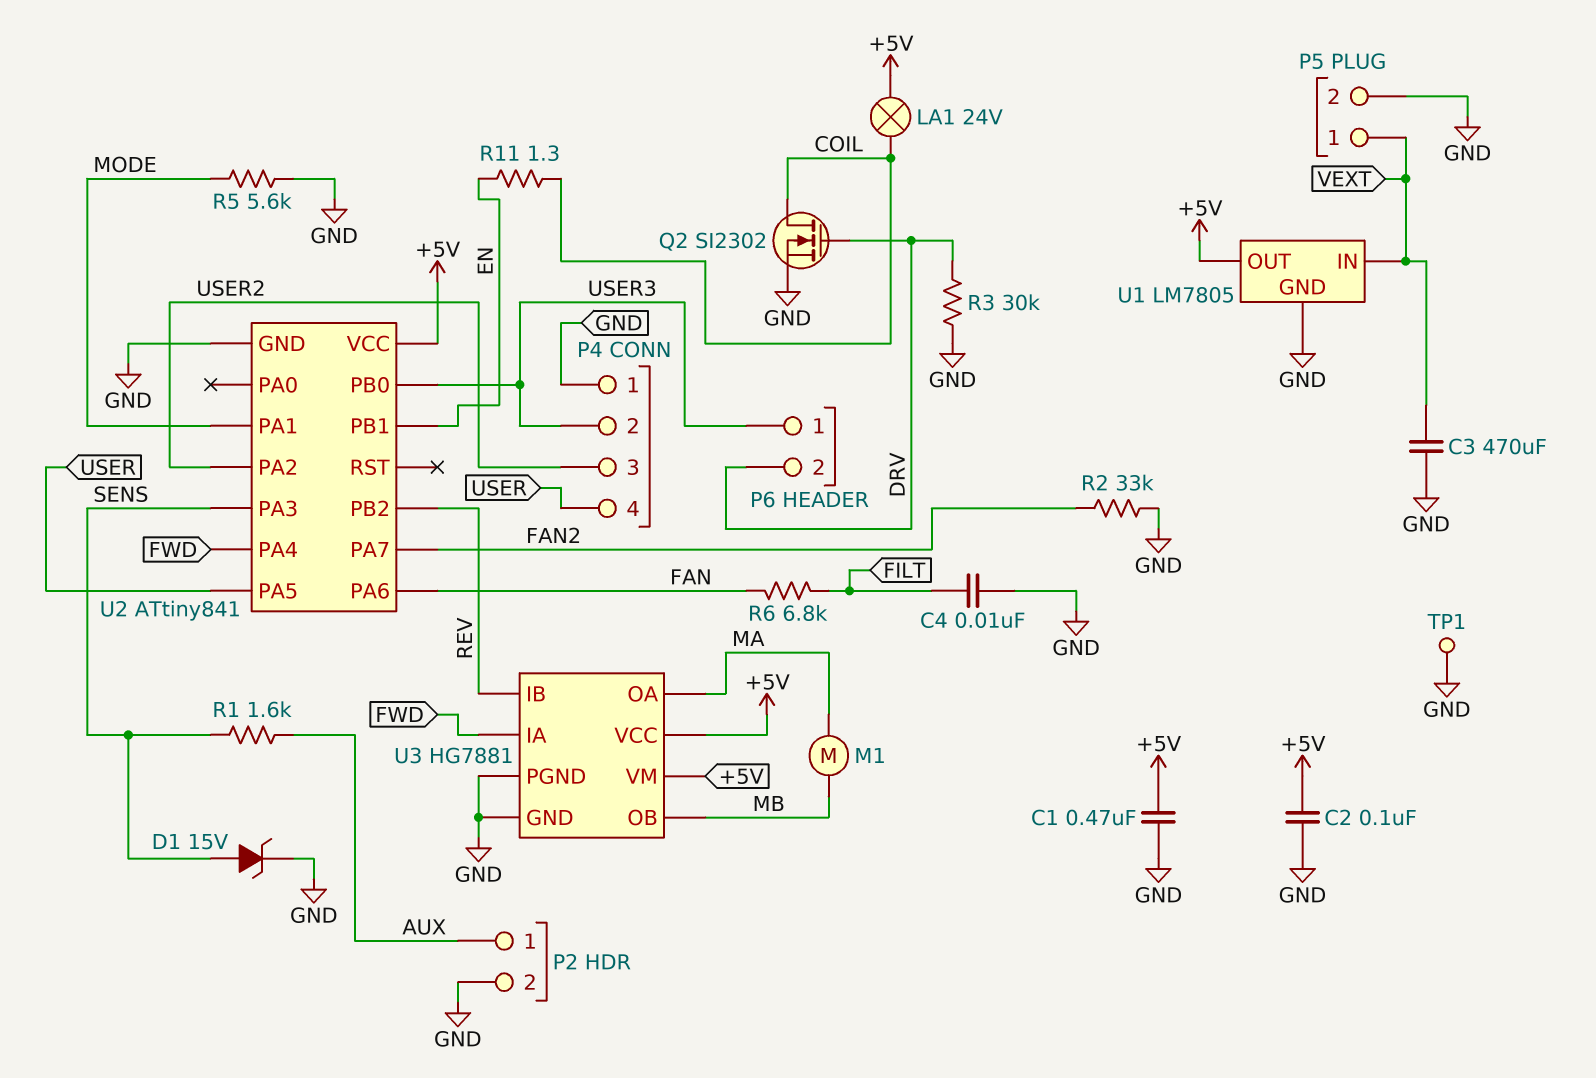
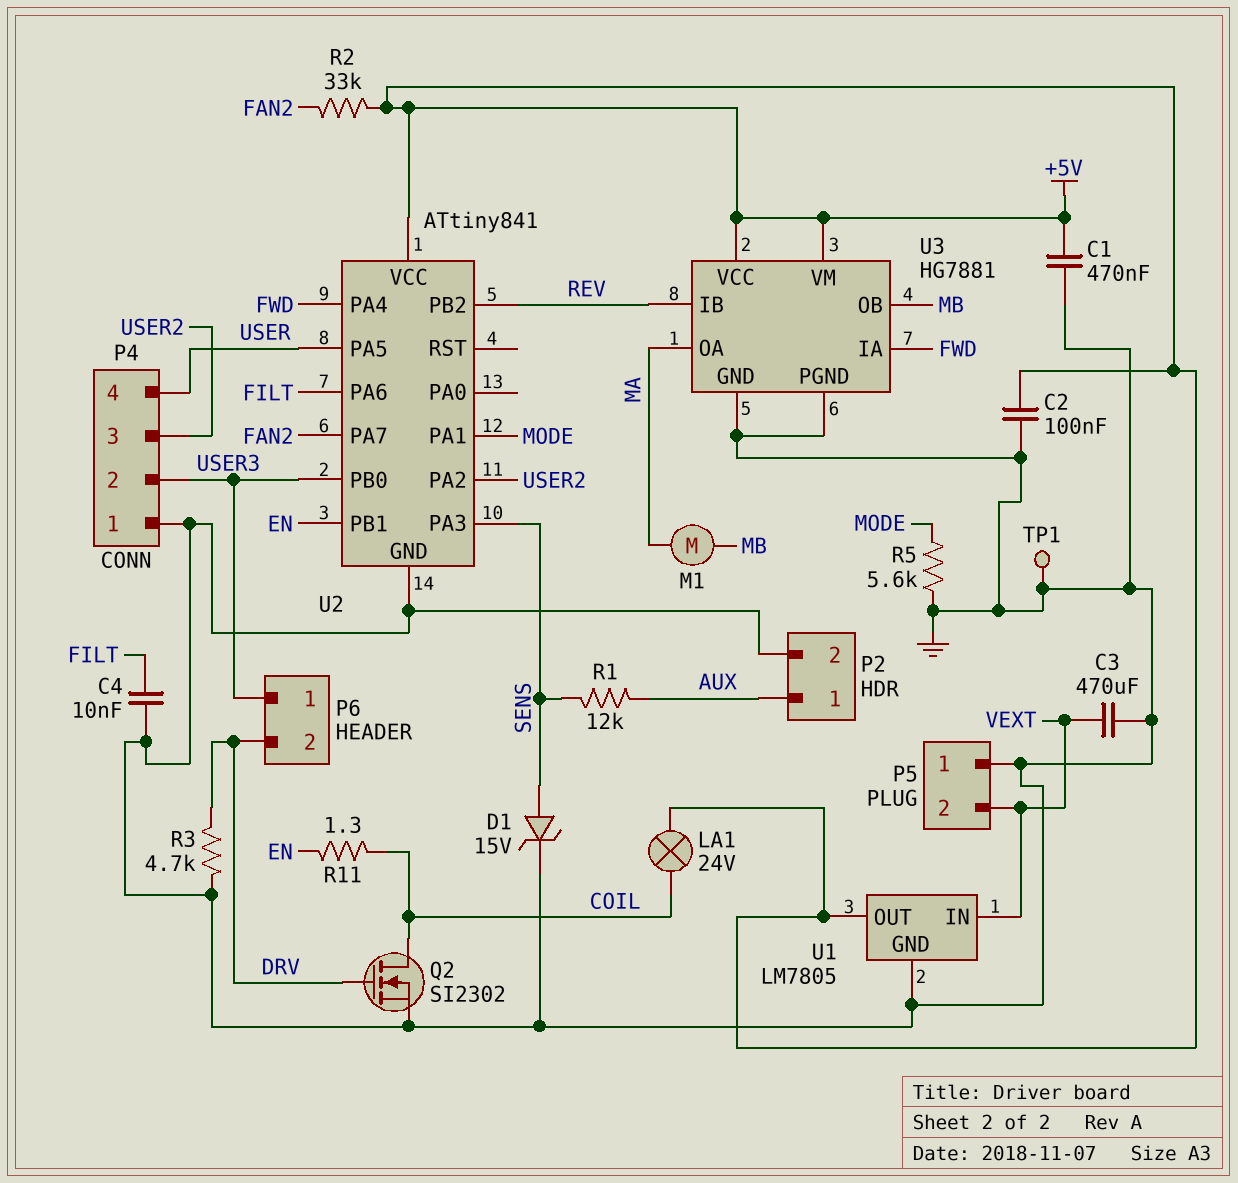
P5 pin 1: VEXT -> GND
P5 pin 2: GND -> VEXT
R1: 1.6k (AUX, SENS) -> 12k (AUX, SENS)
R2: 33k (FAN2, GND) -> 33k (+5V, FAN2)
R3: 30k (DRV, GND) -> 4.7k (DRV, GND)
R6: 6.8k (FAN, FILT) -> none
U2 pin PA6: FAN -> FILT

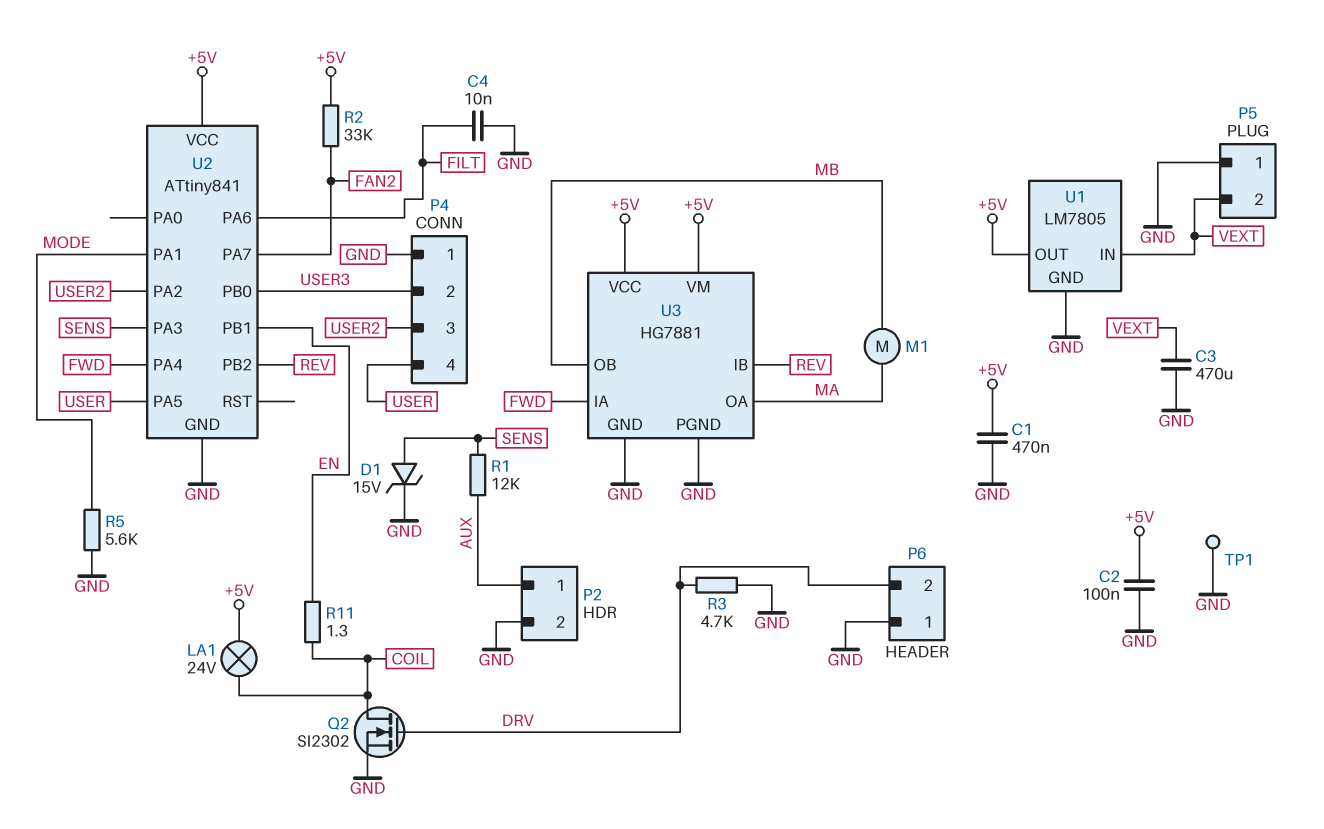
P6 pin 1: USER3 -> GND

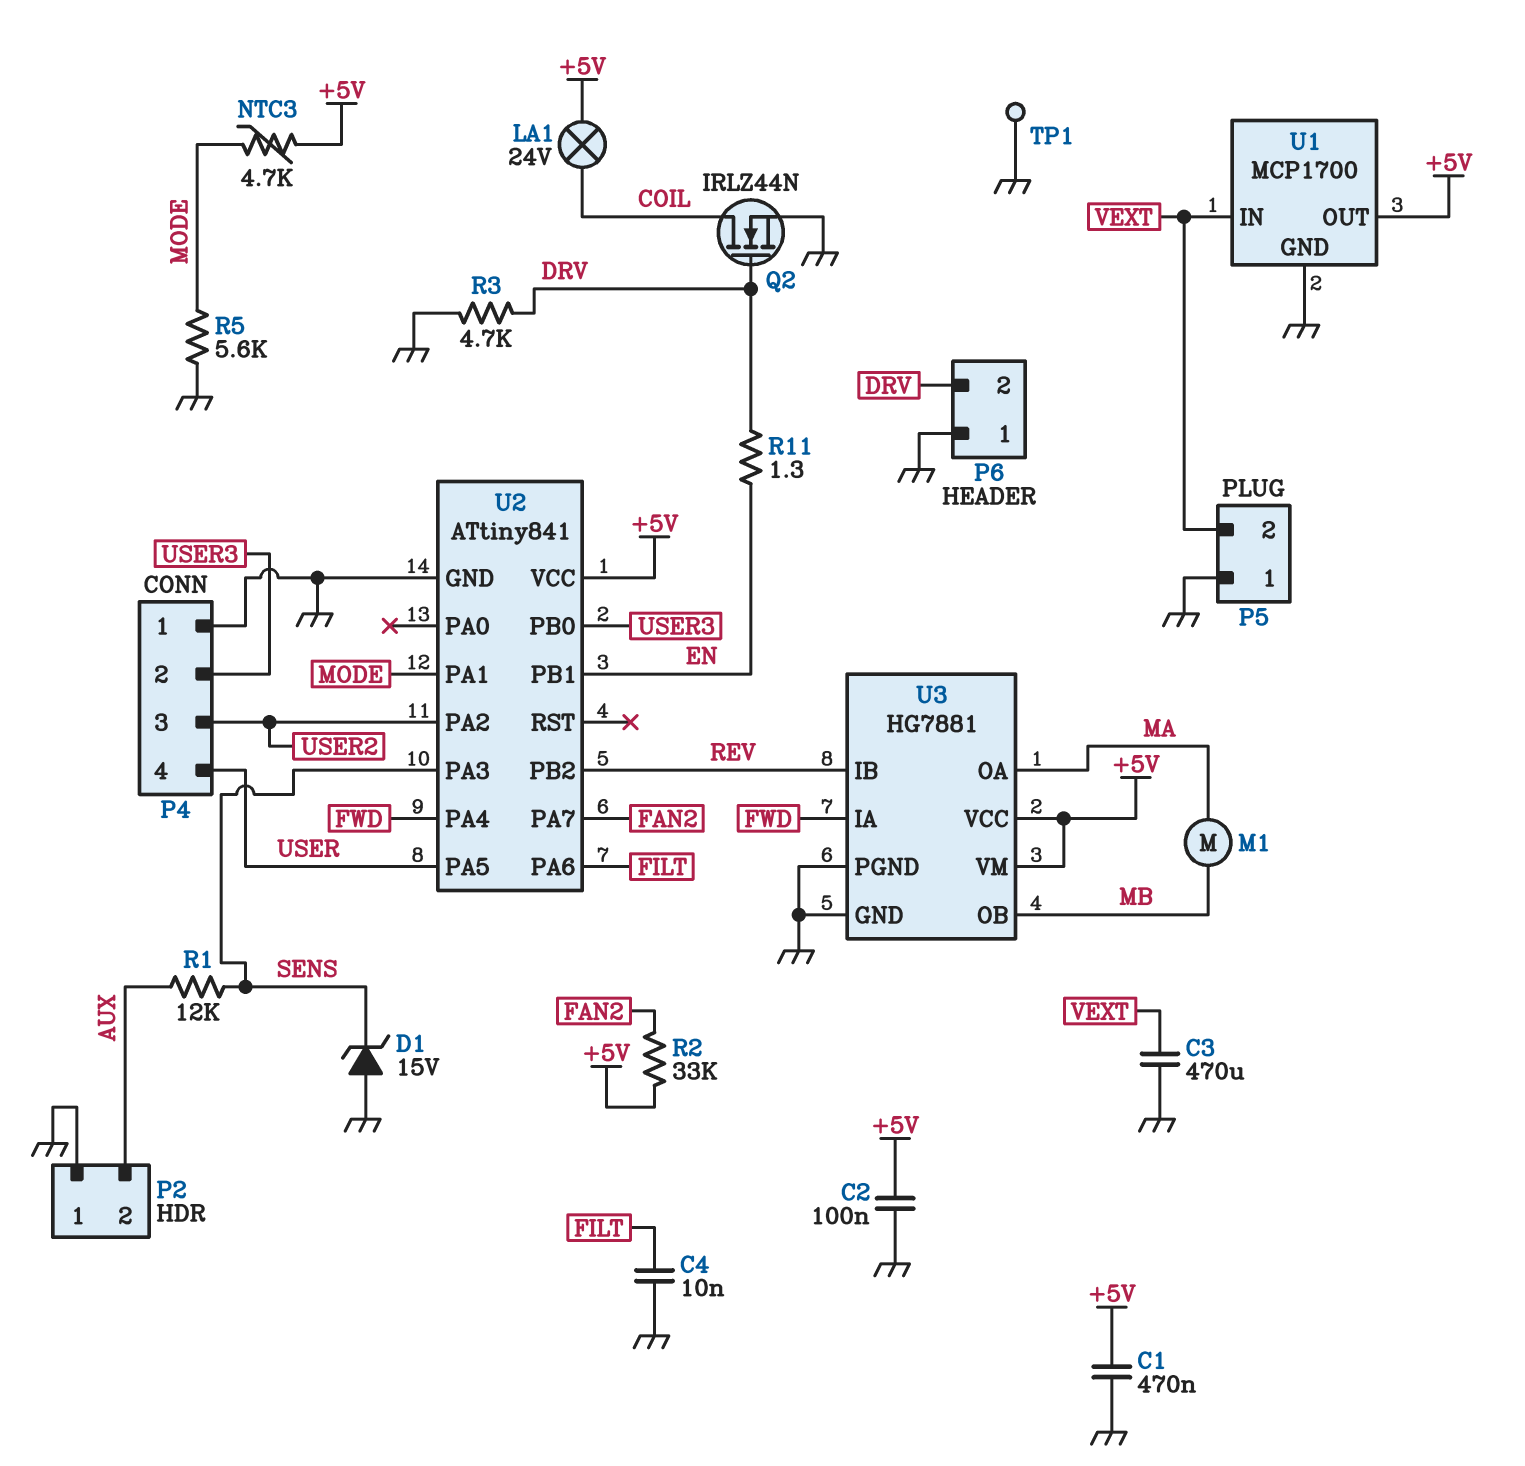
D1: zener 15V (A SENS, K GND) -> zener 15V (A GND, K SENS)
NTC3: none -> 4.7k (+5V, MODE)
P2 pin 1: AUX -> GND
P2 pin 2: GND -> AUX
Q2: NMOS SI2302 (G DRV, D COIL, S GND) -> NMOS IRLZ44N (G DRV, D COIL, S GND)
R11: 1.3 (COIL, EN) -> 1.3 (DRV, EN)
U1: LM7805 -> MCP1700

